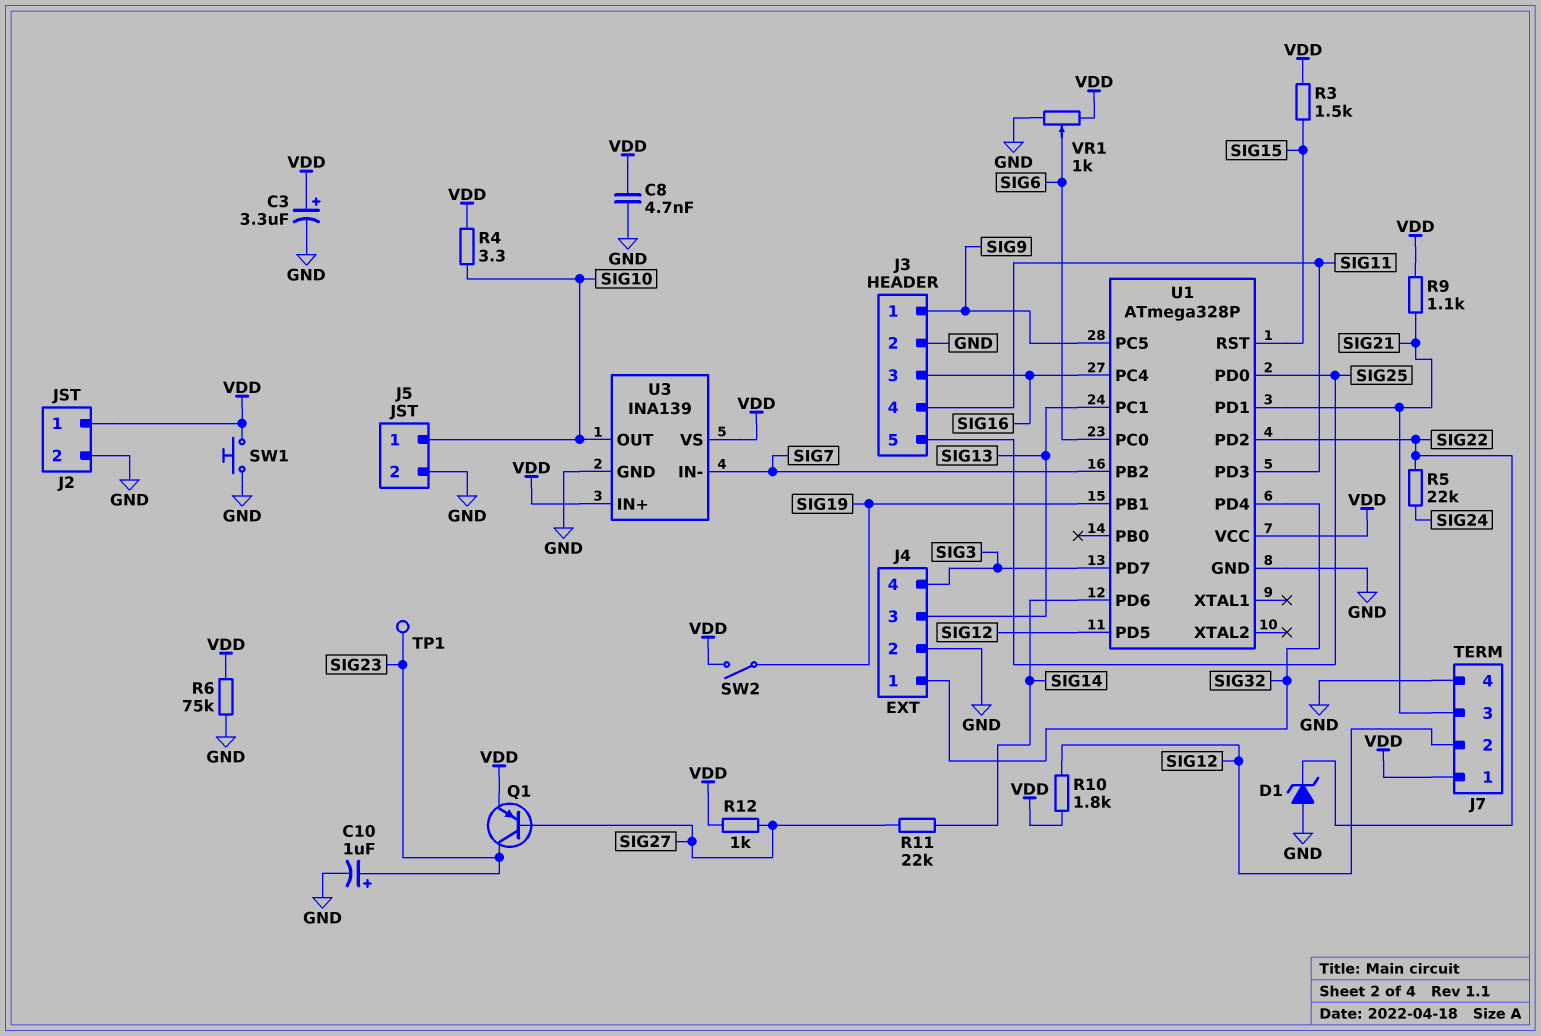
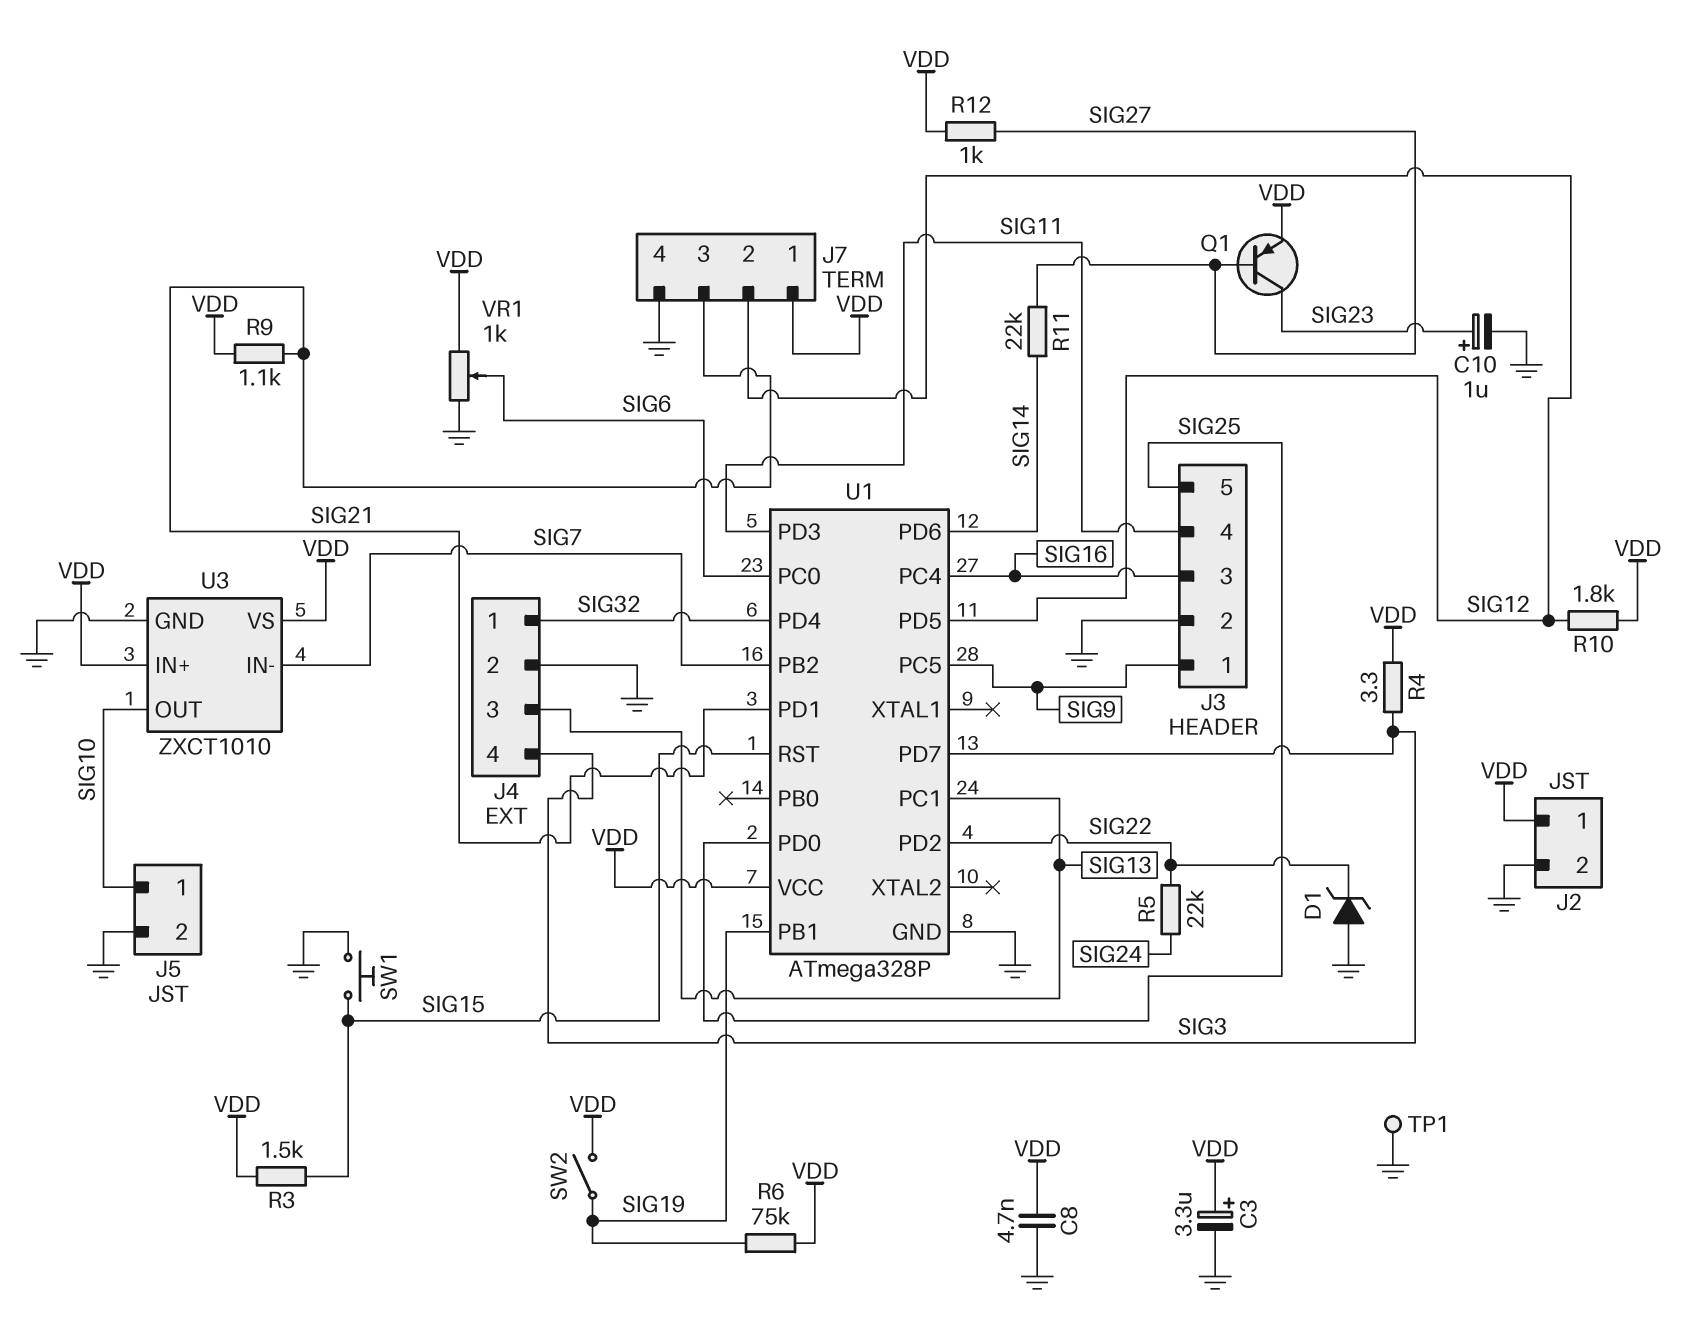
R4: 3.3 (SIG10, VDD) -> 3.3 (SIG3, VDD)
R6: 75k (GND, VDD) -> 75k (SIG19, VDD)
SW1: button (GND, VDD) -> button (GND, SIG15)
TP1: test point (SIG23) -> test point (GND)
U3: INA139 -> ZXCT1010

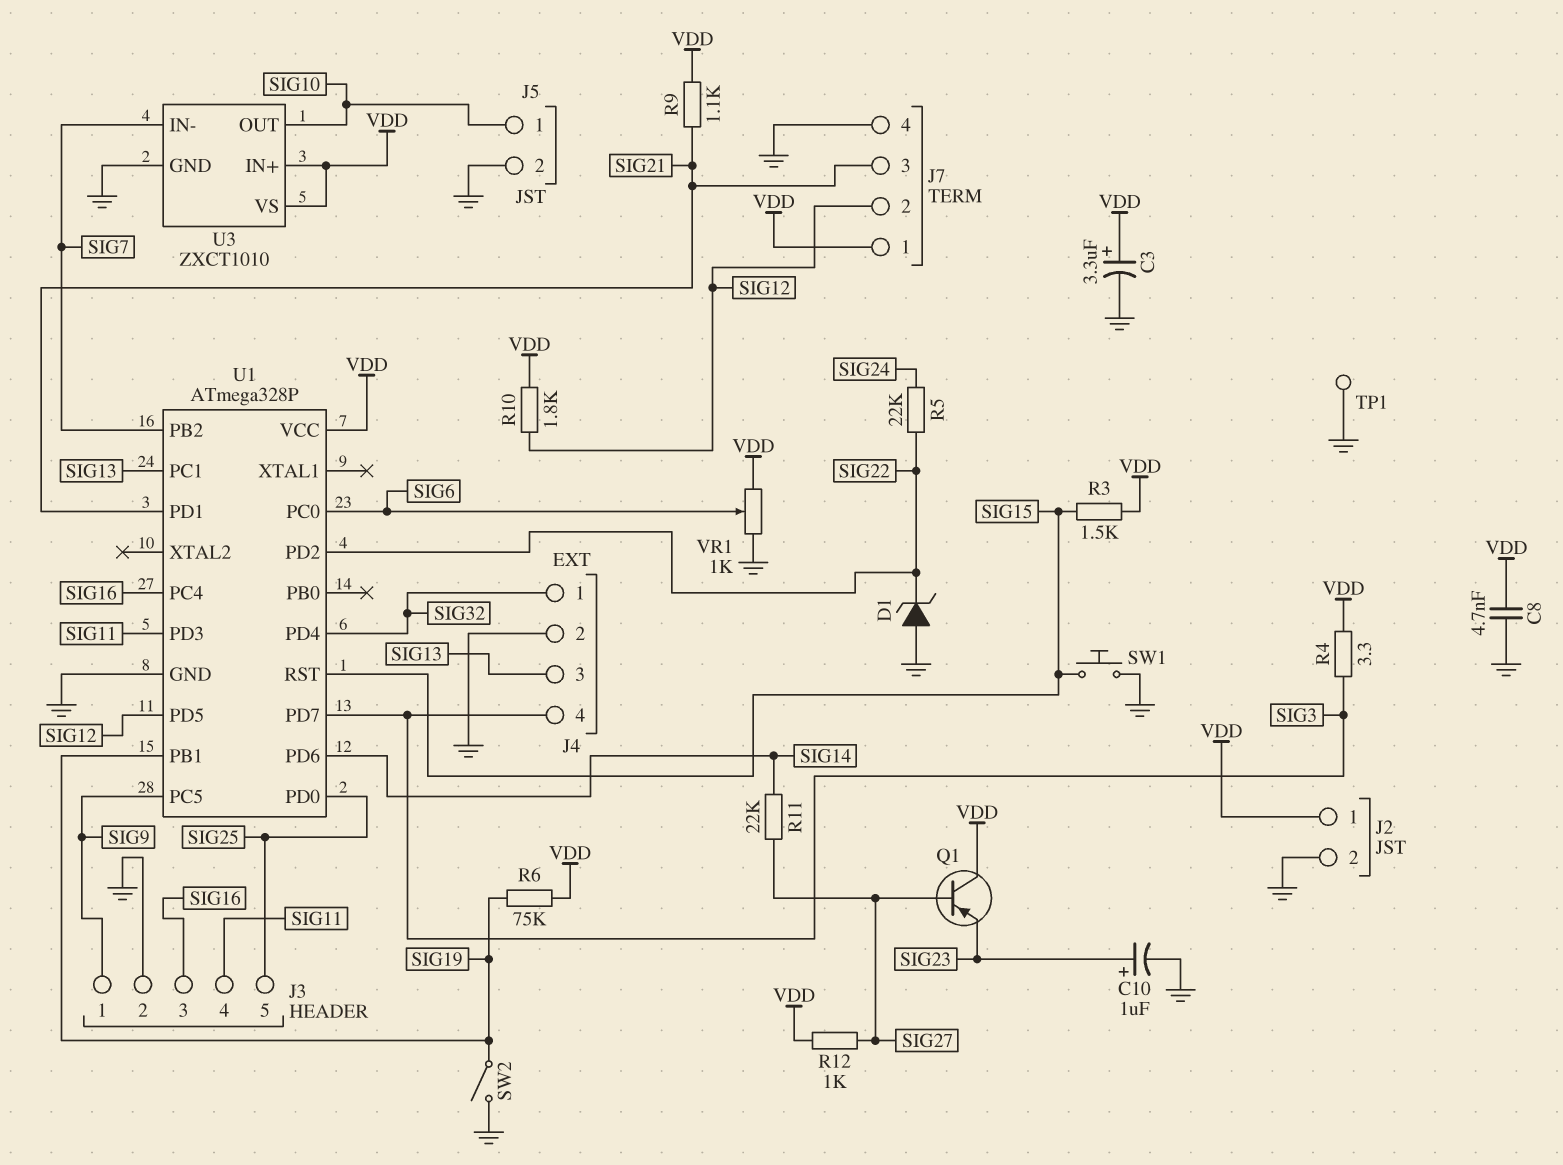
Q1: PNP (B SIG27, C SIG23, E VDD) -> PNP (B SIG27, C VDD, E SIG23)
SW2: switch (SIG19, VDD) -> switch (GND, SIG19)

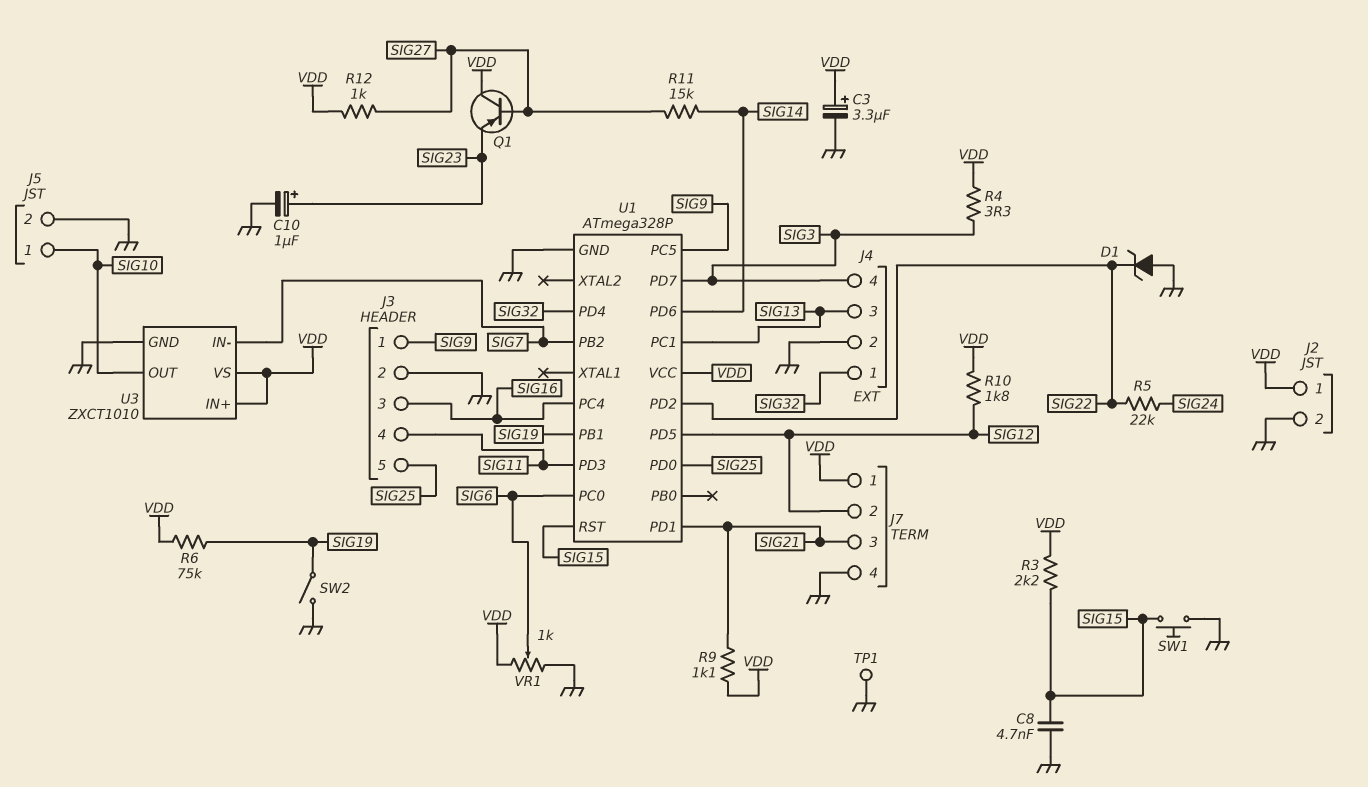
C8: 4.7nF (GND, VDD) -> 4.7nF (GND, SIG15)
R3: 1.5k (SIG15, VDD) -> 2.2k (SIG15, VDD)
R11: 22k (SIG14, SIG27) -> 15k (SIG14, SIG27)

